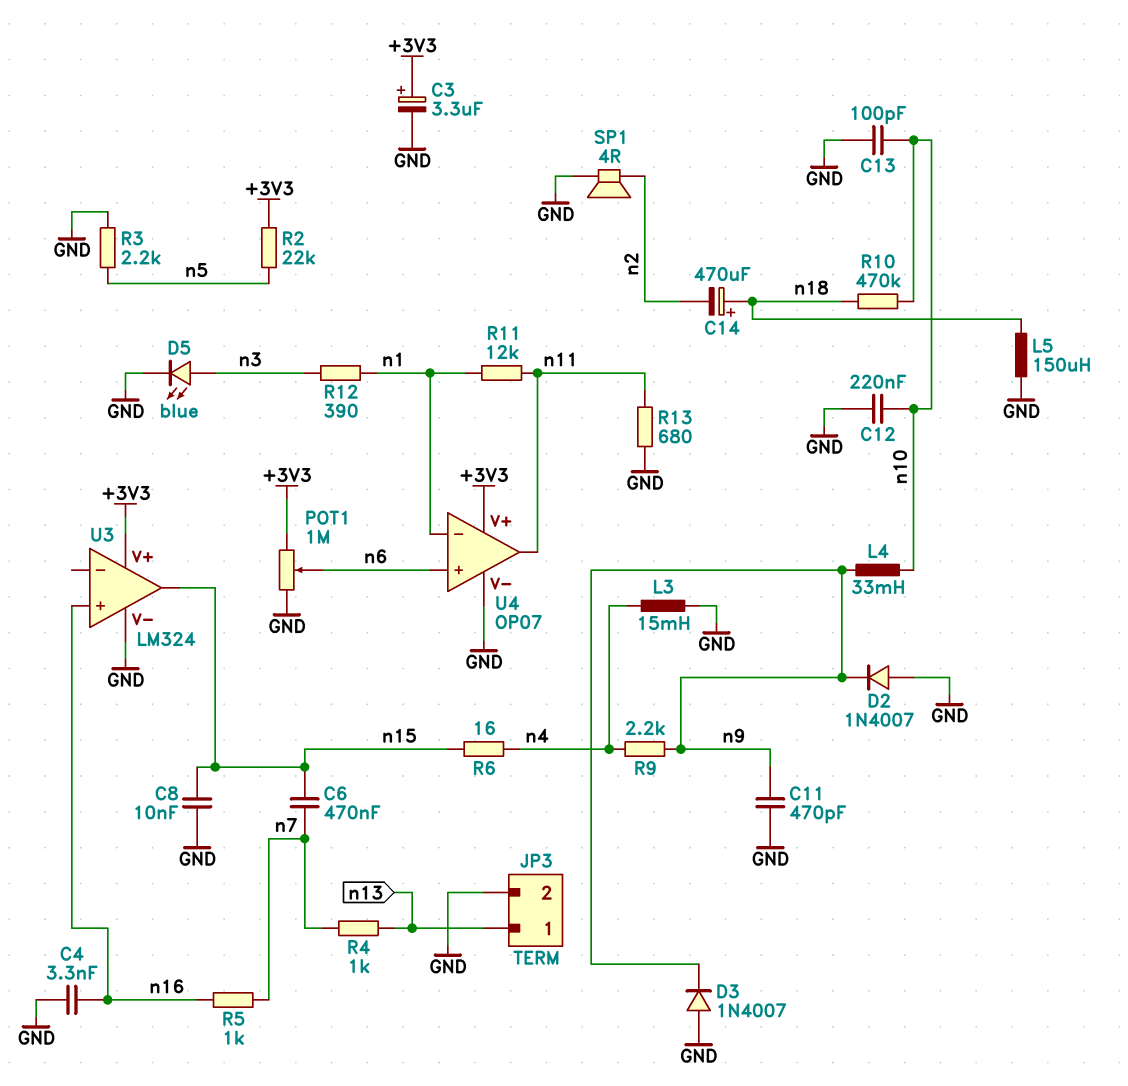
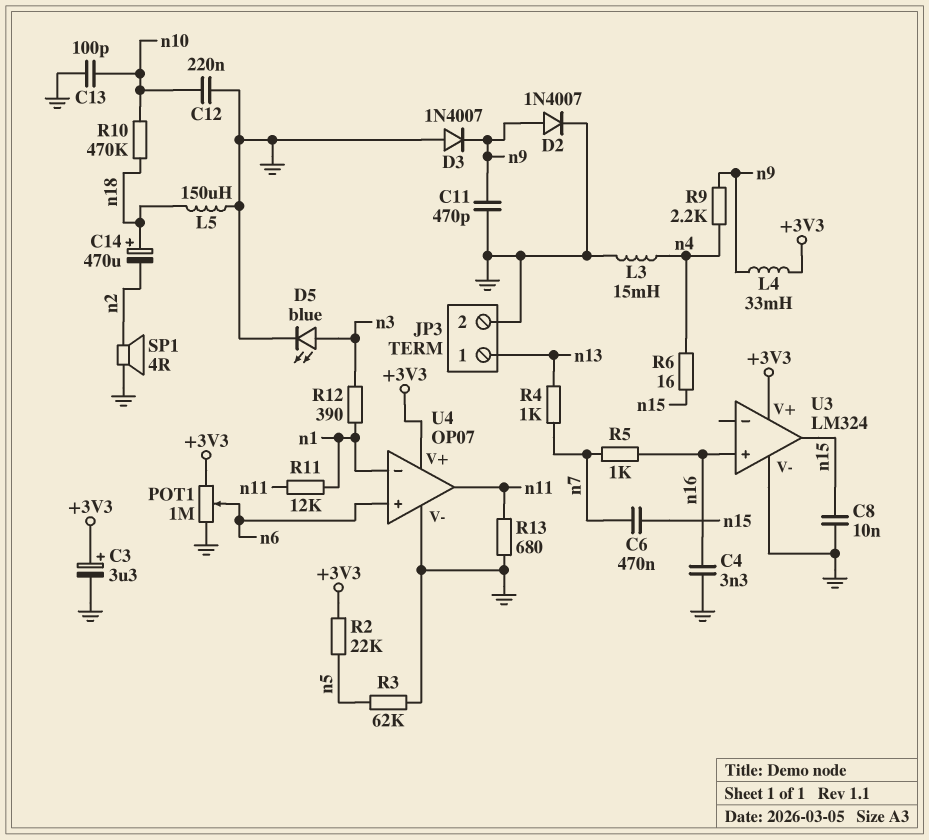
D2: diode 1N4007 (A GND, K n9) -> diode 1N4007 (A n9, K GND)
L4: 33mH (n9, n10) -> 33mH (+3V3, n9)
R3: 2.2k (GND, n5) -> 62k (GND, n5)

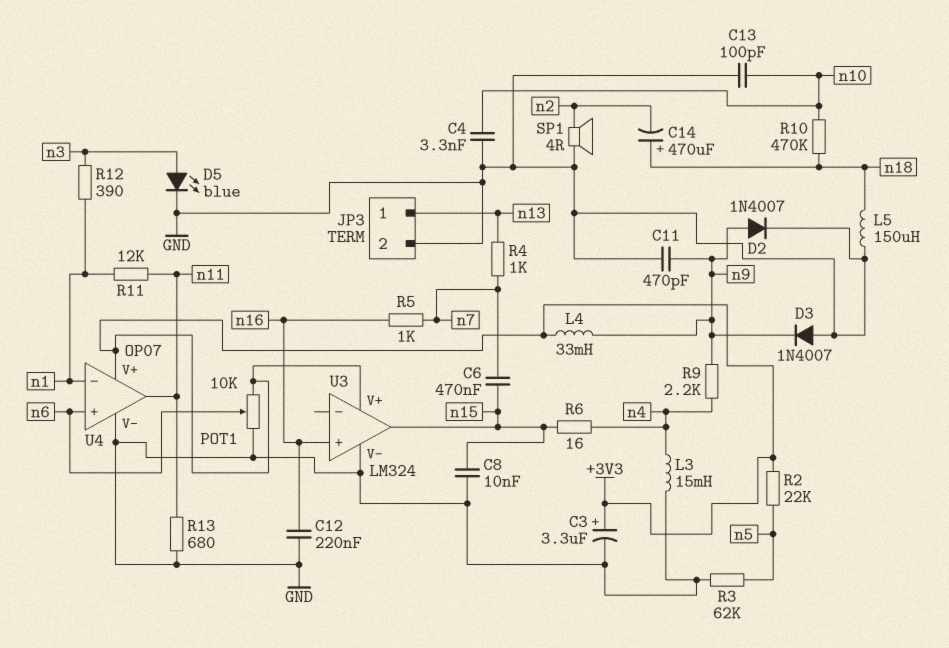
C4: 3.3nF (GND, n16) -> 3.3nF (GND, n10)
C12: 220nF (GND, n10) -> 220nF (GND, n16)
POT1: 1M (+3V3, GND, wiper n6) -> 10k (+3V3, GND, wiper n6)

